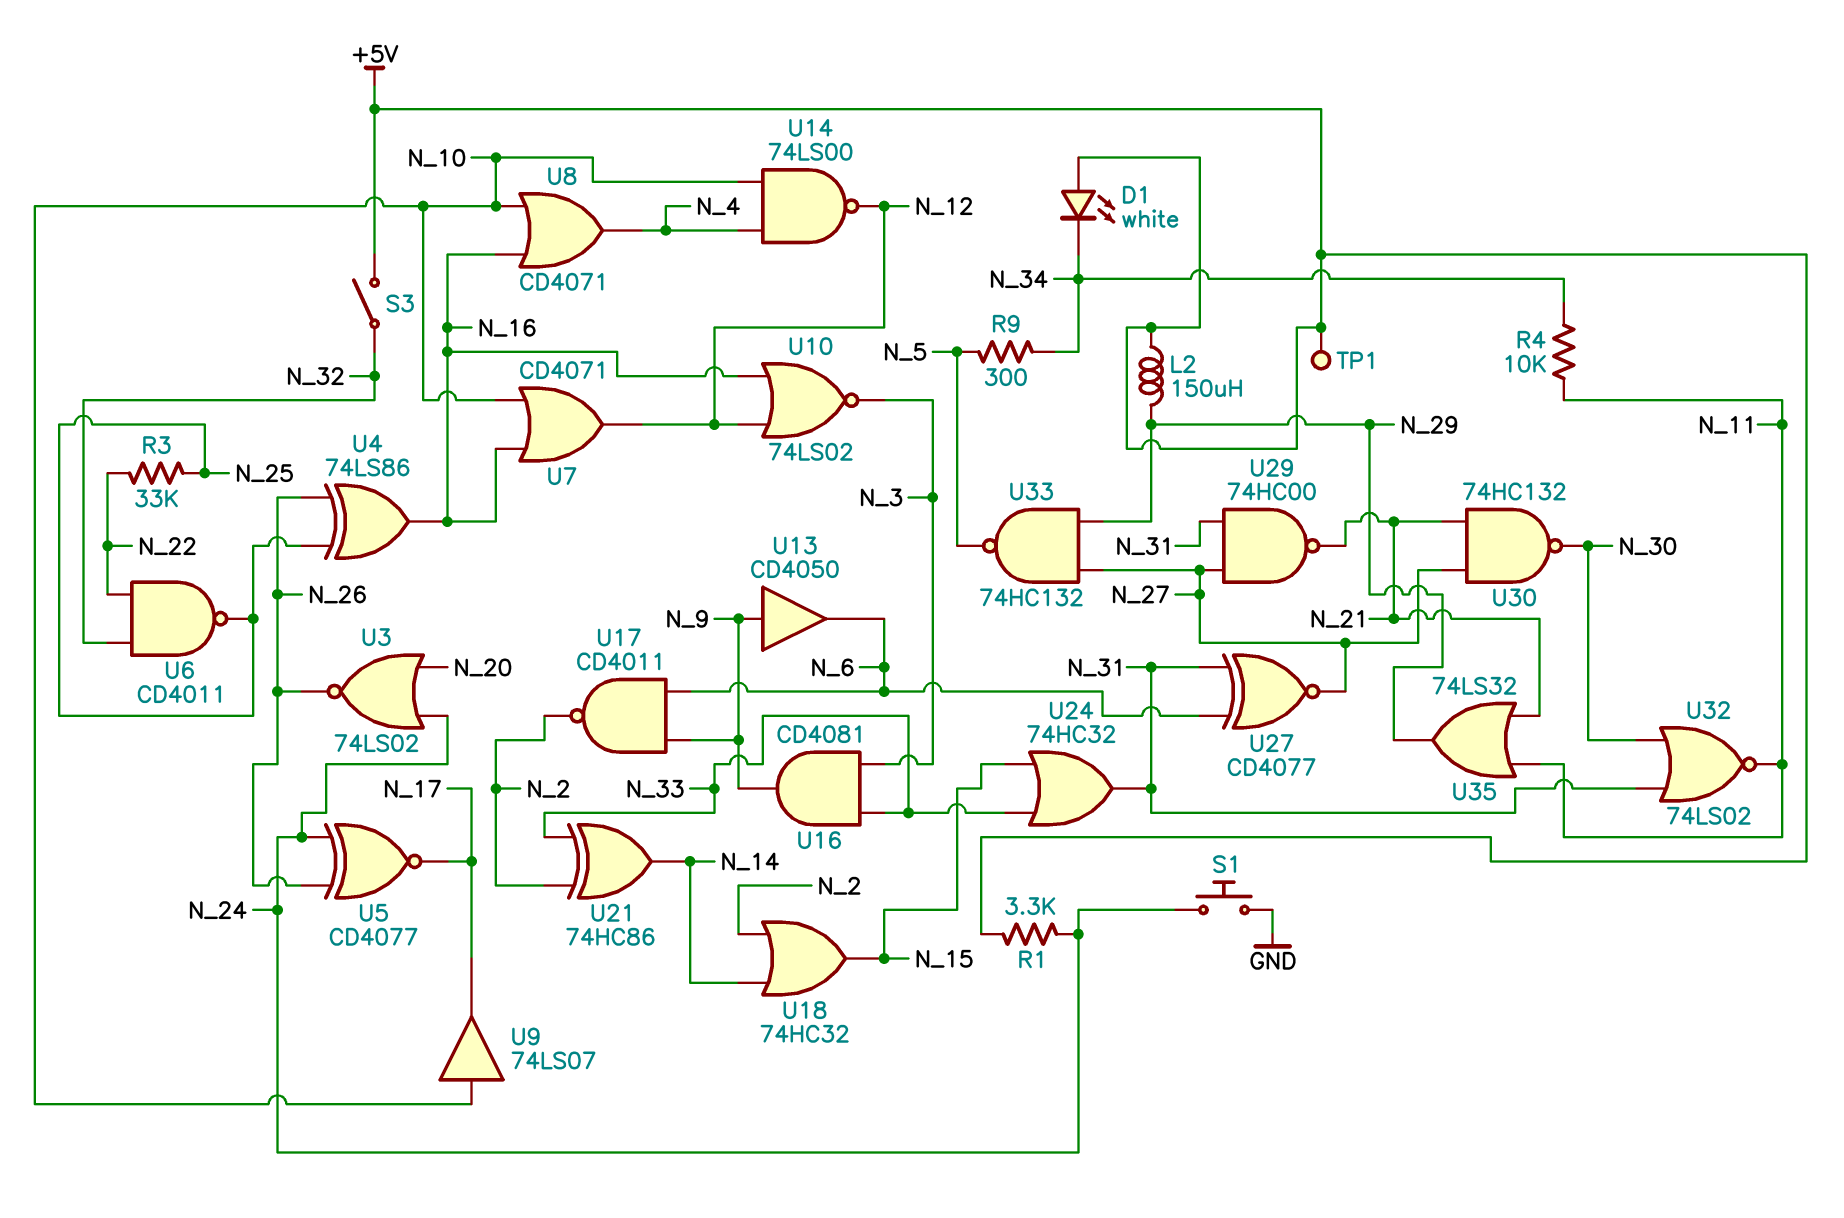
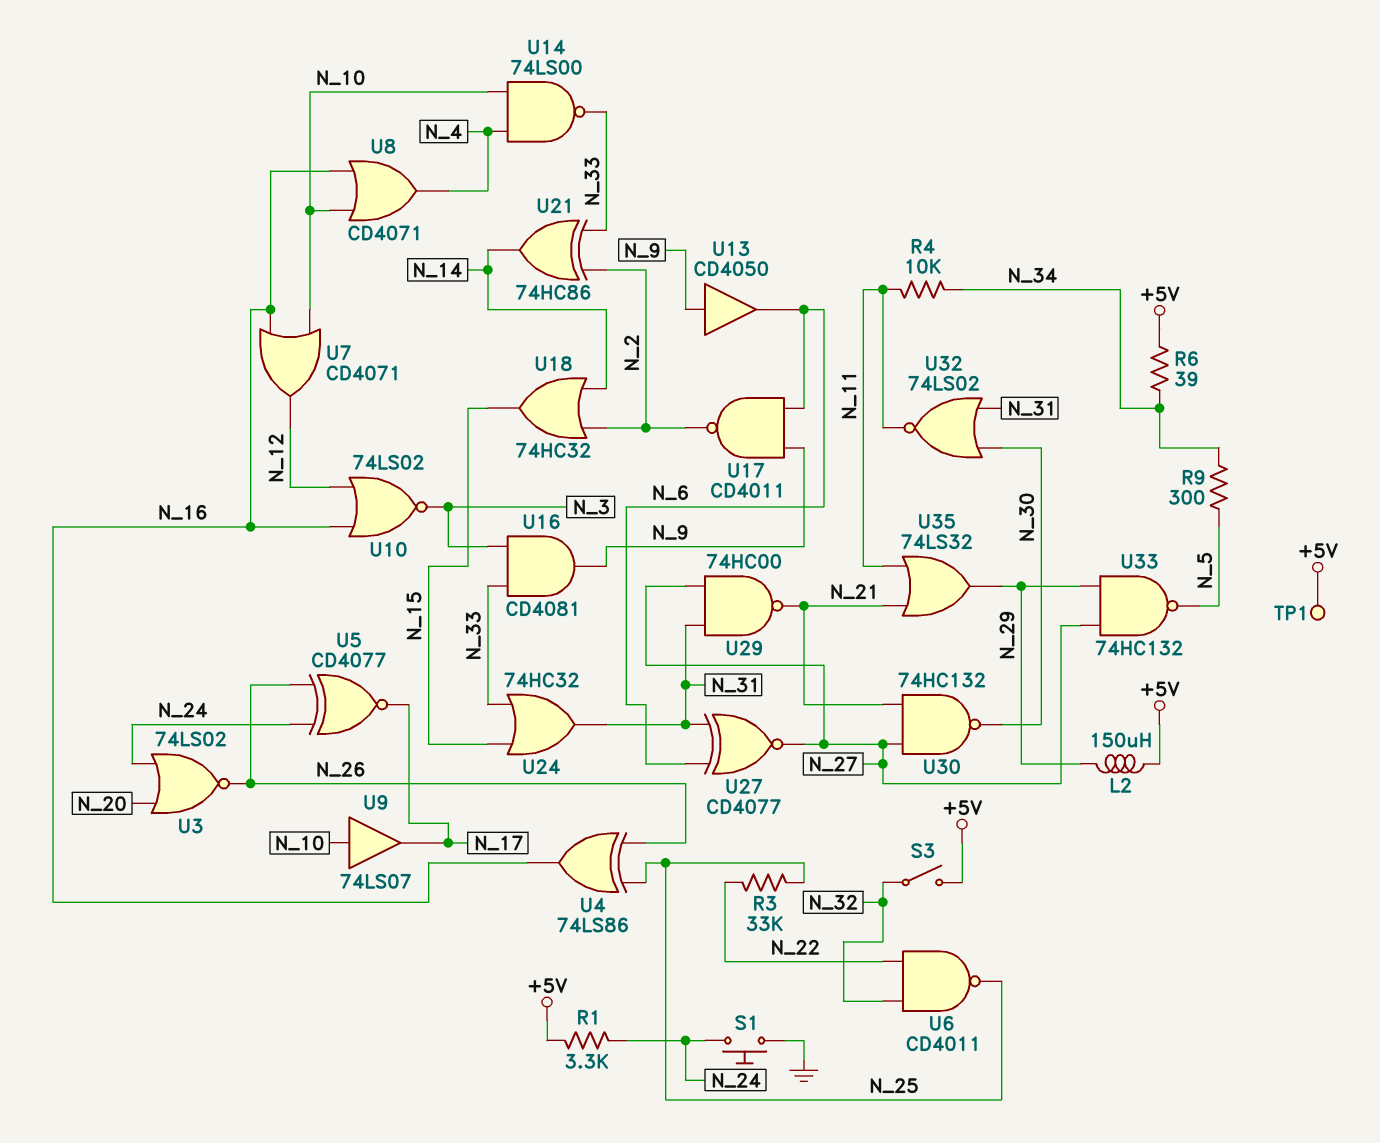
D1: LED white (A +5V, K N_34) -> none
R6: none -> 39 (+5V, N_34)
U14: NAND 74LS00 (in N_4, in N_10, out N_12) -> NAND 74LS00 (in N_4, in N_10, out N_33)

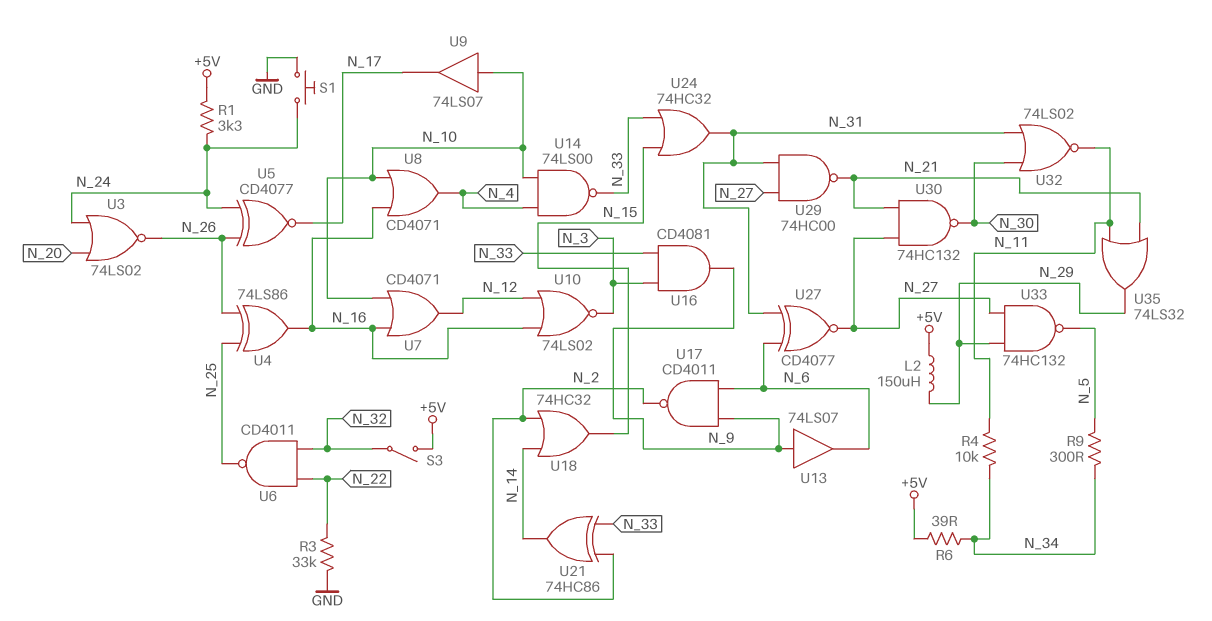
R3: 33k (N_22, N_25) -> 33k (GND, N_22)
TP1: test point (+5V) -> none
U13: buffer CD4050 (in N_9, out N_6) -> buffer 74LS07 (in N_9, out N_6)

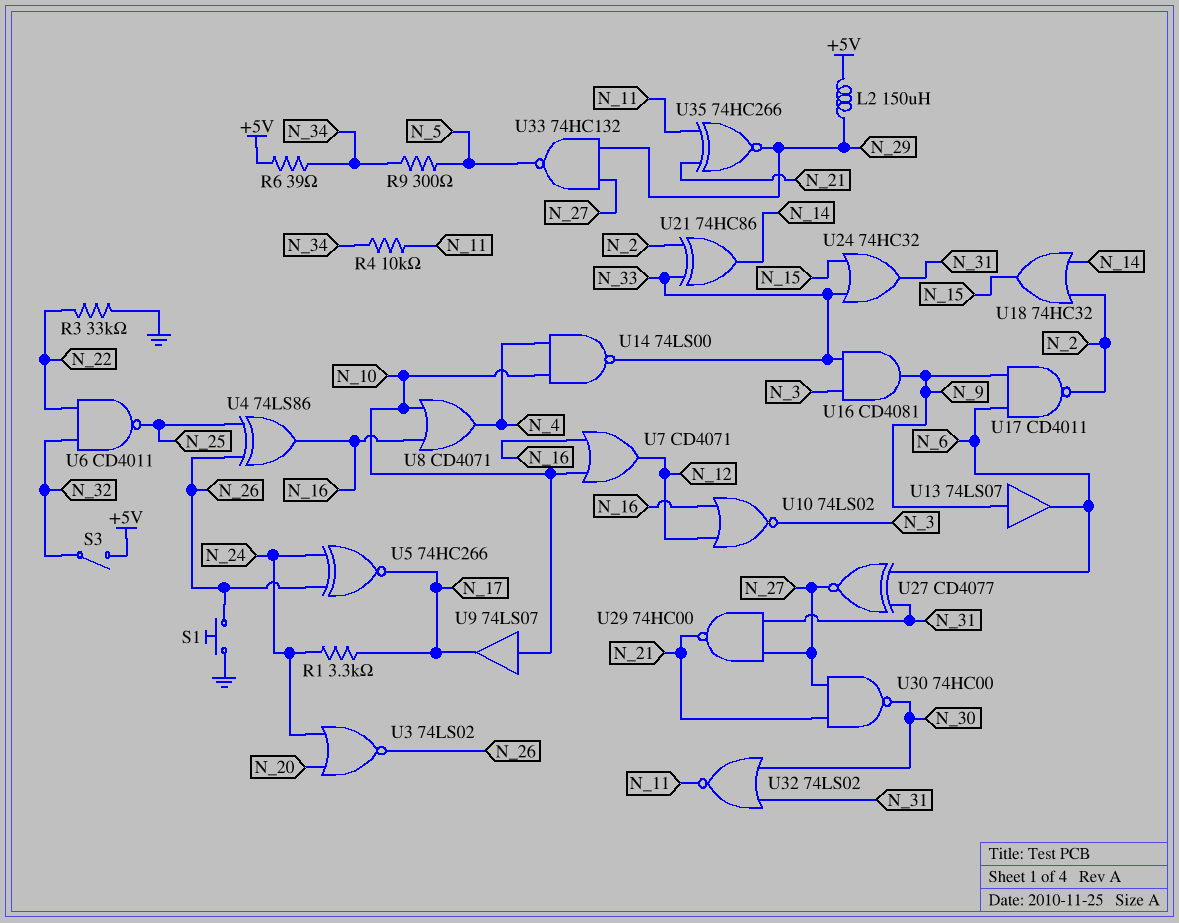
R1: 3.3k (+5V, N_24) -> 3.3k (N_17, N_24)
S1: button (GND, N_24) -> button (GND, N_26)
U5: XNOR CD4077 (in N_24, in N_26, out N_17) -> XNOR 74HC266 (in N_24, in N_26, out N_17)
U30: NAND 74HC132 (in N_21, in N_27, out N_30) -> NAND 74HC00 (in N_21, in N_27, out N_30)
U35: OR 74LS32 (in N_11, in N_21, out N_29) -> XNOR 74HC266 (in N_11, in N_21, out N_29)

